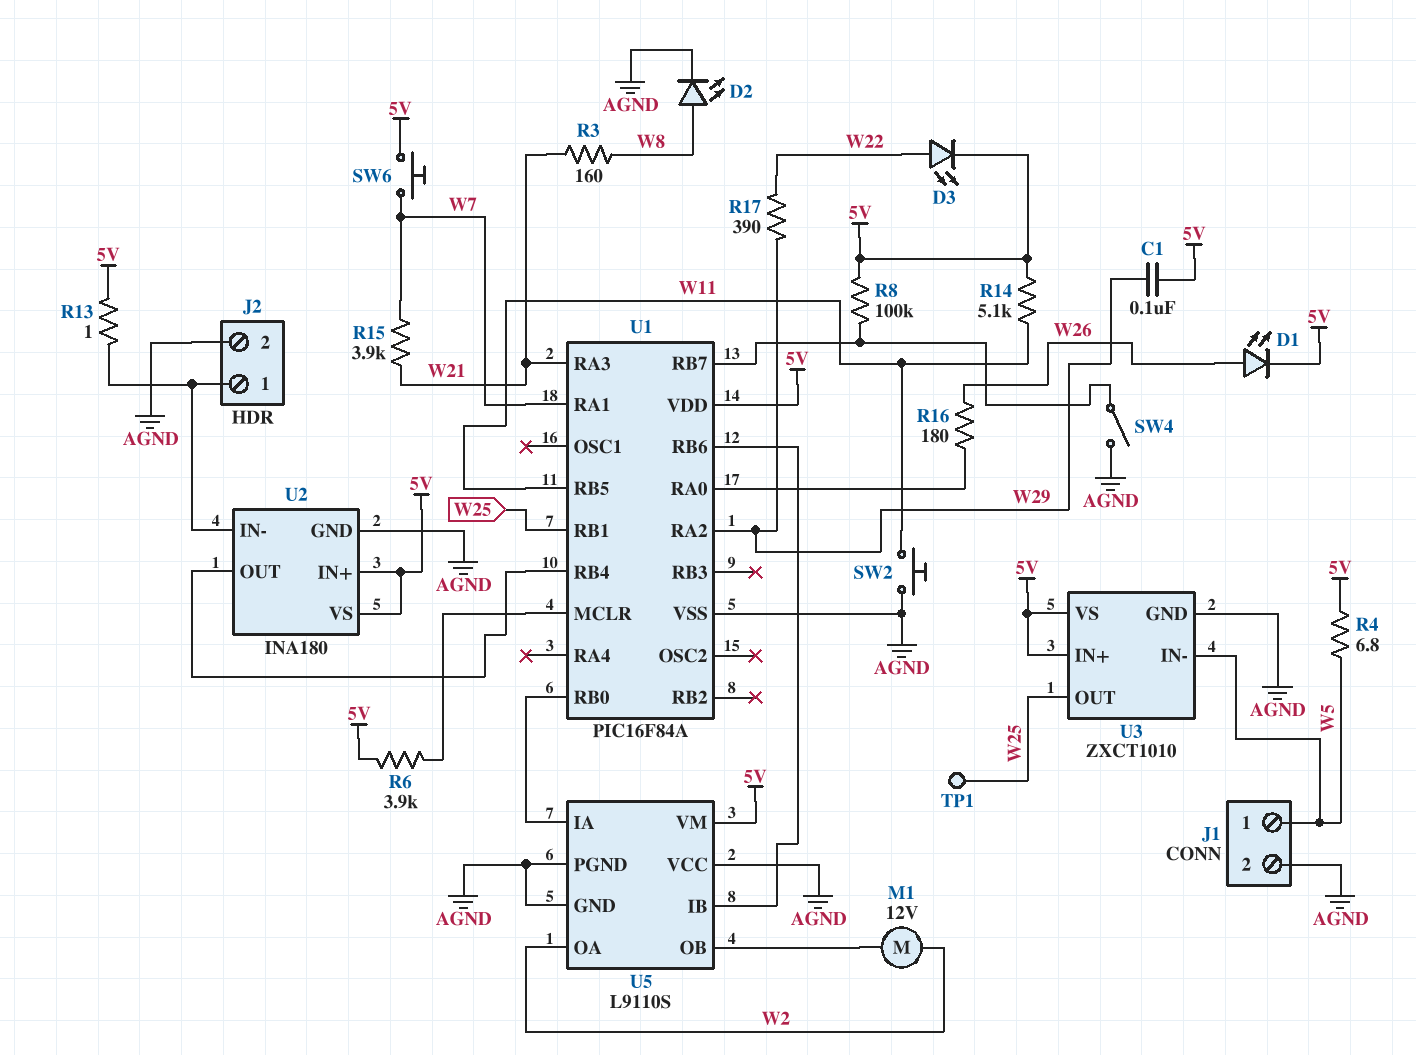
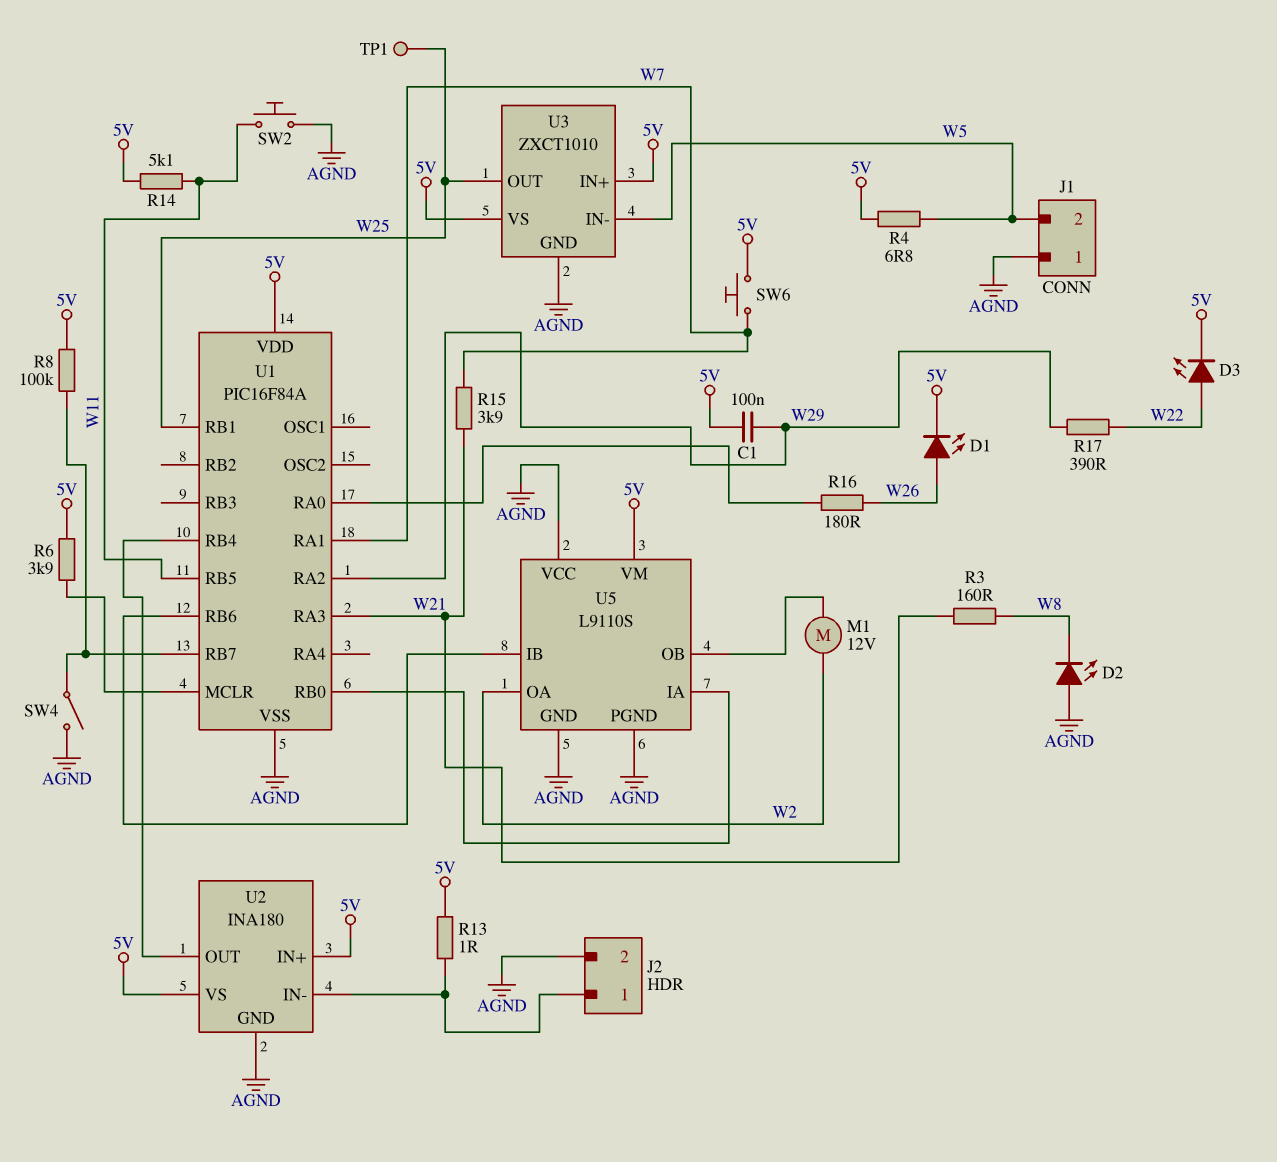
D2: LED (A W8, K AGND) -> LED (A AGND, K W8)
J1 pin 1: W5 -> AGND
J1 pin 2: AGND -> W5

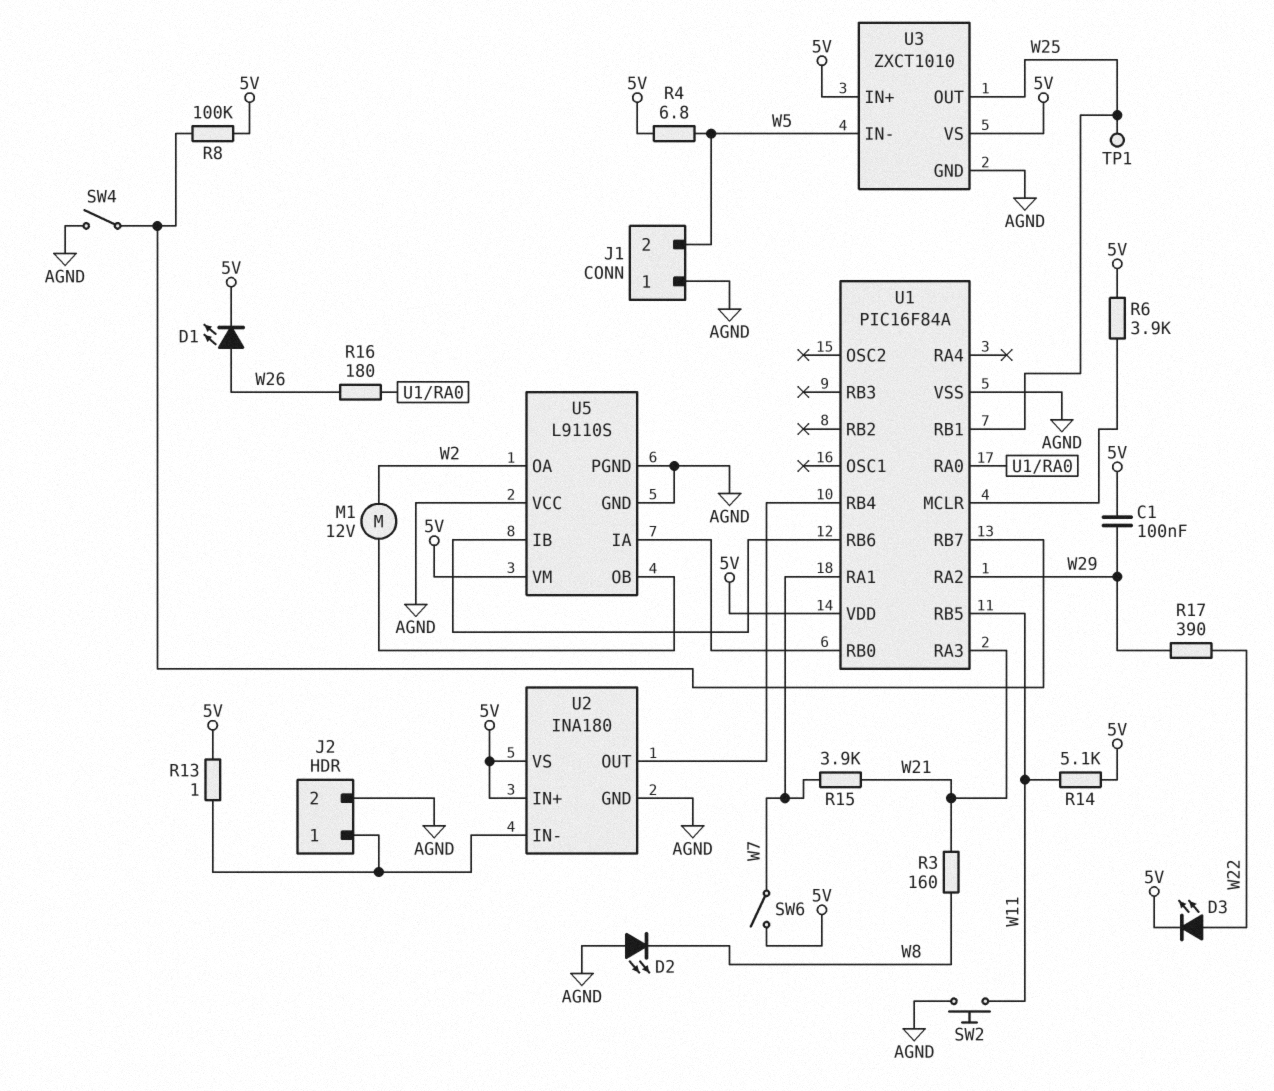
SW6: button (5V, W7) -> switch (5V, W7)

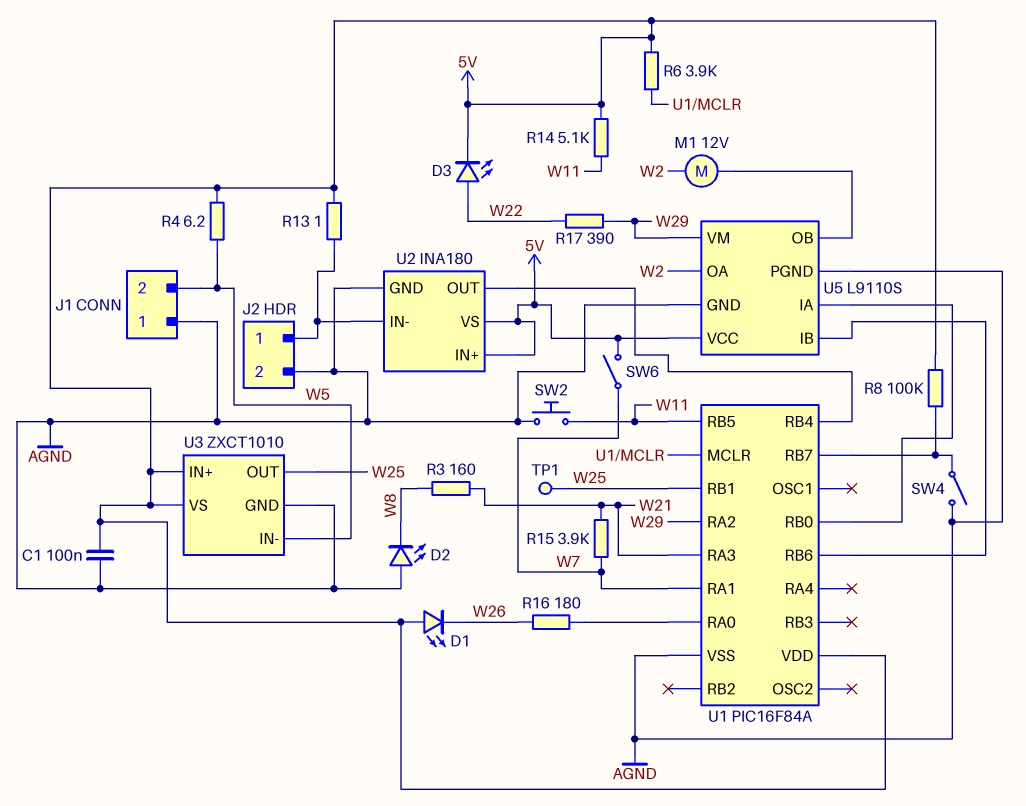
C1: 100nF (5V, W29) -> 100nF (5V, AGND)
D1: LED (A W26, K 5V) -> LED (A 5V, K W26)
R4: 6.8 (5V, W5) -> 6.2 (5V, W5)
U5 pin VCC: AGND -> 5V
U5 pin VM: 5V -> W29

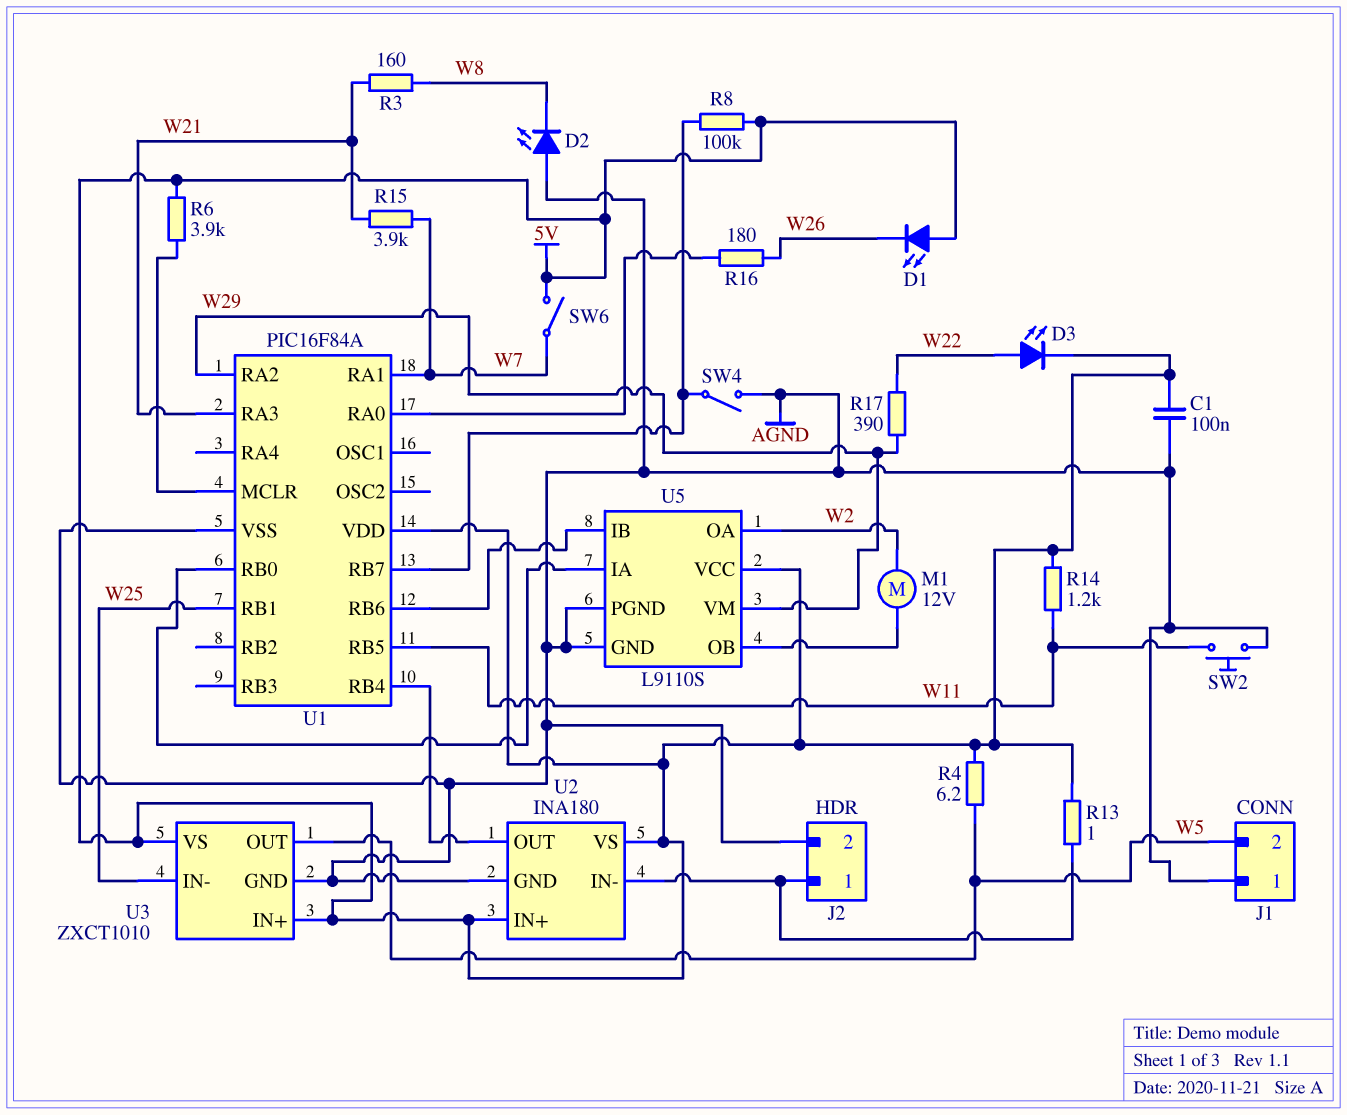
R14: 5.1k (5V, W11) -> 1.2k (5V, W11)
TP1: test point (W25) -> none
U3 pin IN-: W5 -> W25
U3 pin OUT: W25 -> W5

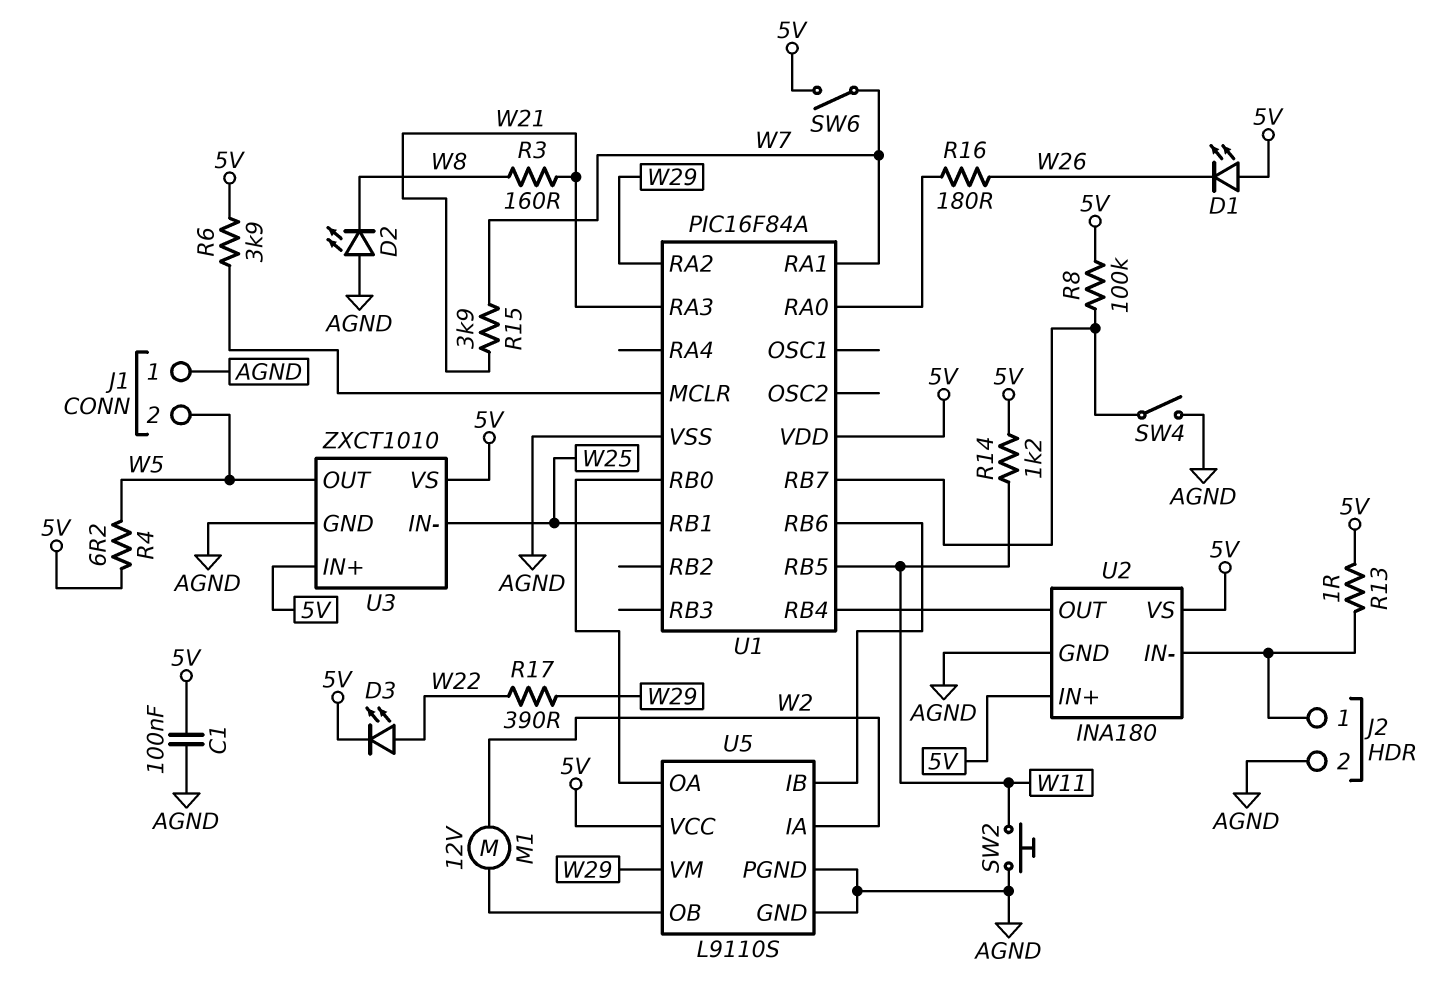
U5 pin IA: U1/RB0 -> W2
U5 pin OA: W2 -> U1/RB0

